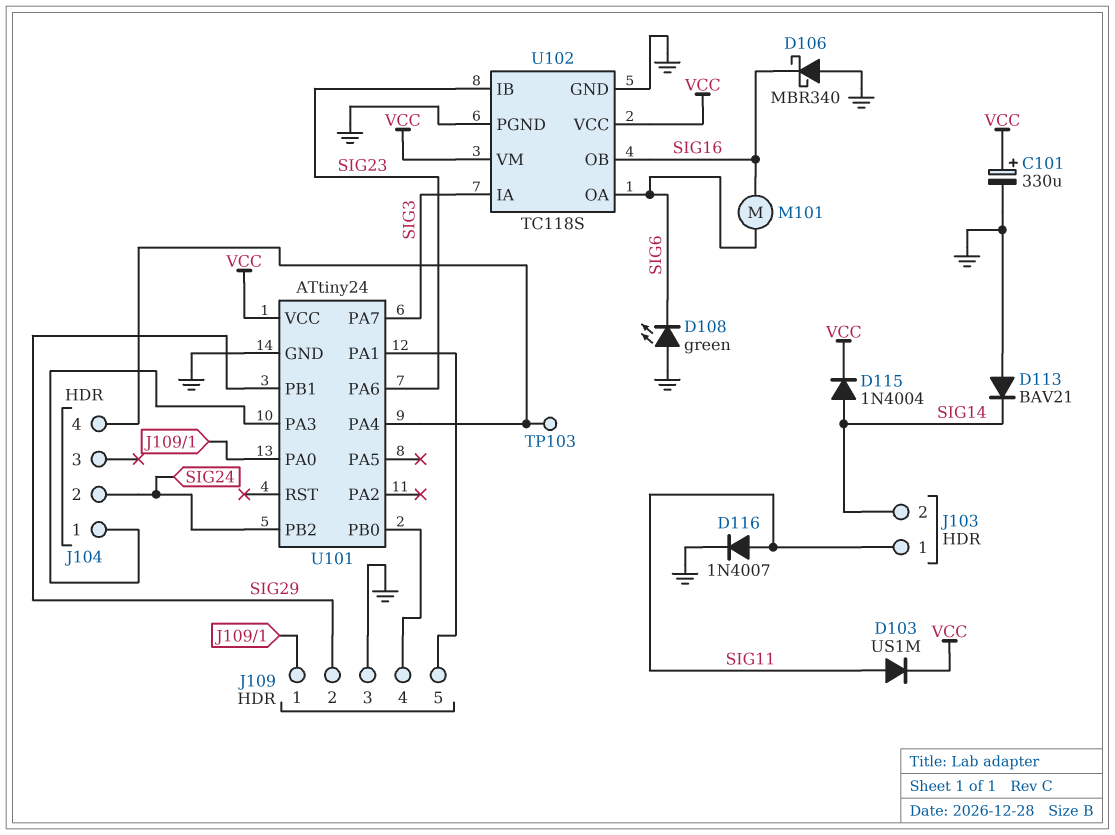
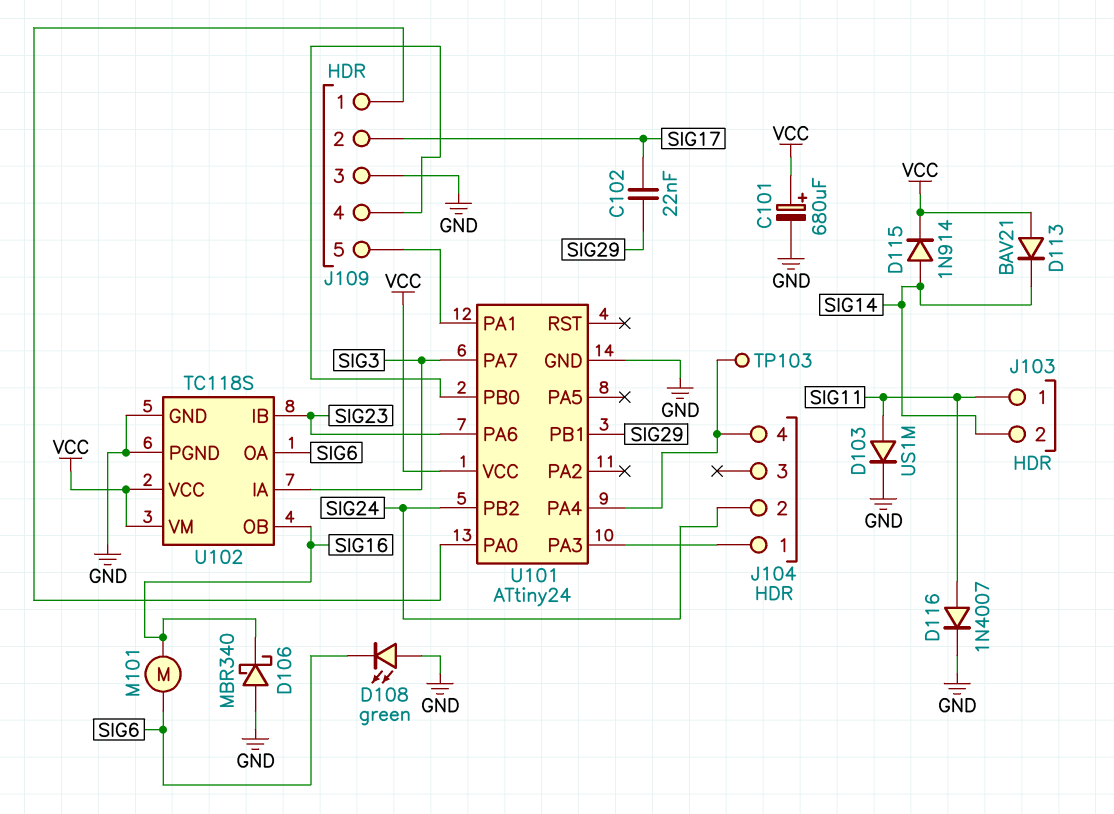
C101: 330uF (plus VCC, minus GND) -> 680uF (plus VCC, minus GND)
C102: none -> 22nF (SIG17, SIG29)
D103: diode US1M (A SIG11, K VCC) -> diode US1M (A SIG11, K GND)
D113: diode BAV21 (A GND, K SIG14) -> diode BAV21 (A VCC, K SIG14)
D115: diode 1N4004 (A SIG14, K VCC) -> diode 1N914 (A SIG14, K VCC)
J109 pin 2: SIG29 -> SIG17

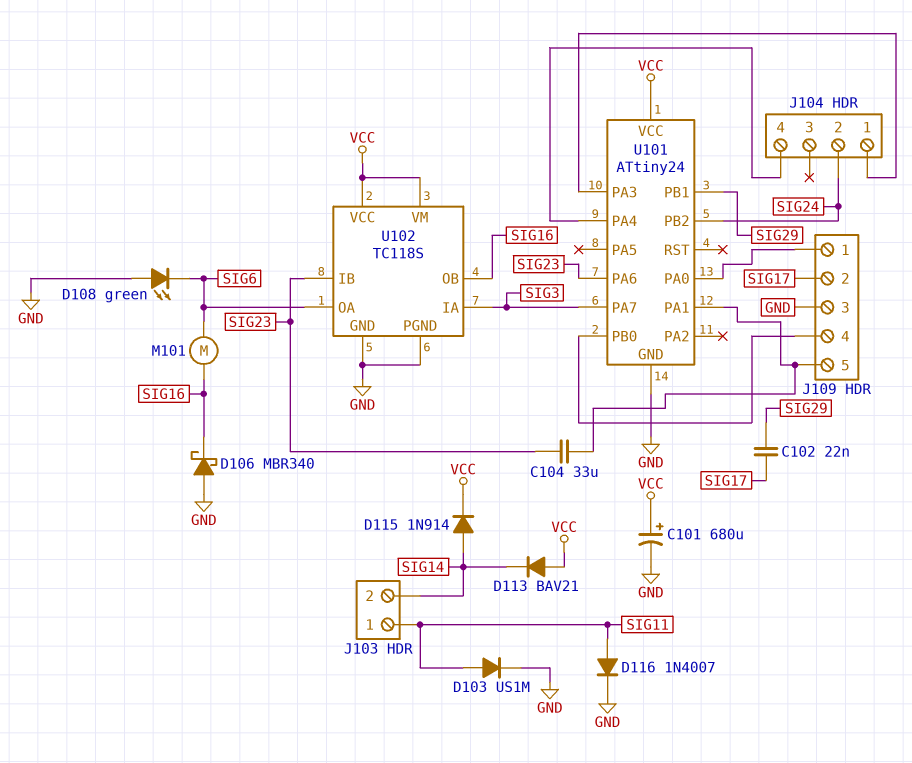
C104: none -> 33uF (J109/5, SIG23)
TP103: test point (J104/4) -> none

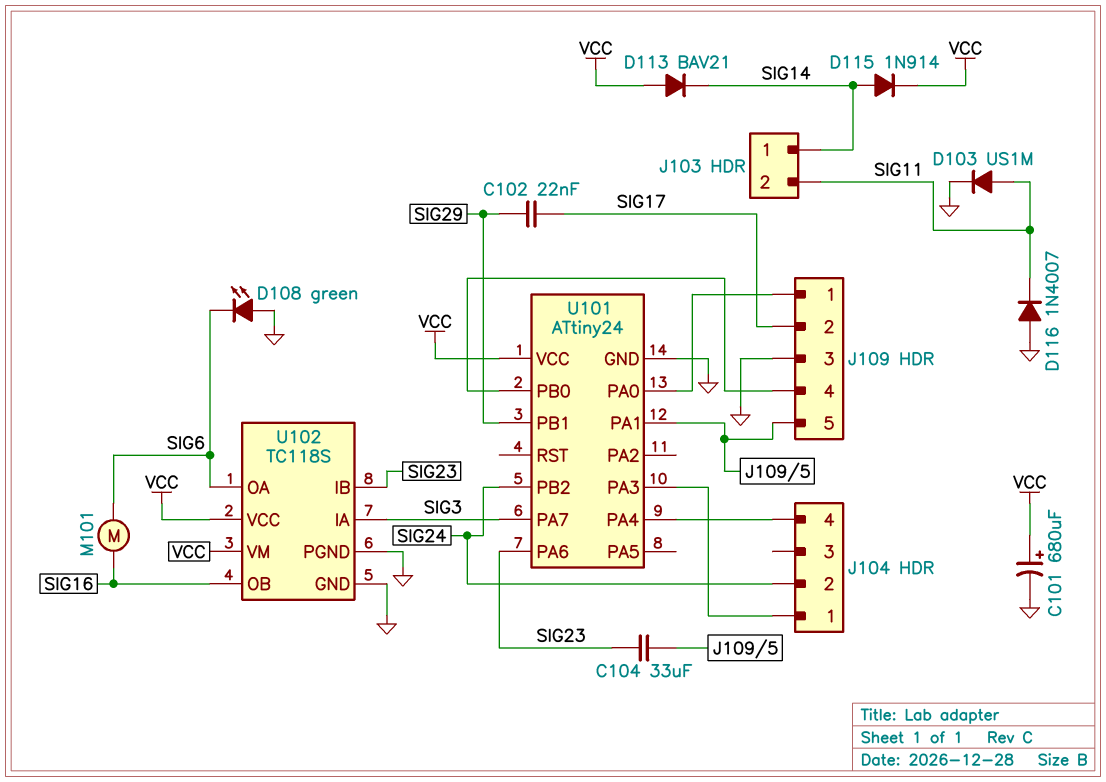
D106: schottky MBR340 (A GND, K SIG16) -> none
D116: diode 1N4007 (A SIG11, K GND) -> diode 1N4007 (A GND, K SIG11)
J103 pin 1: SIG11 -> SIG14
J103 pin 2: SIG14 -> SIG11

